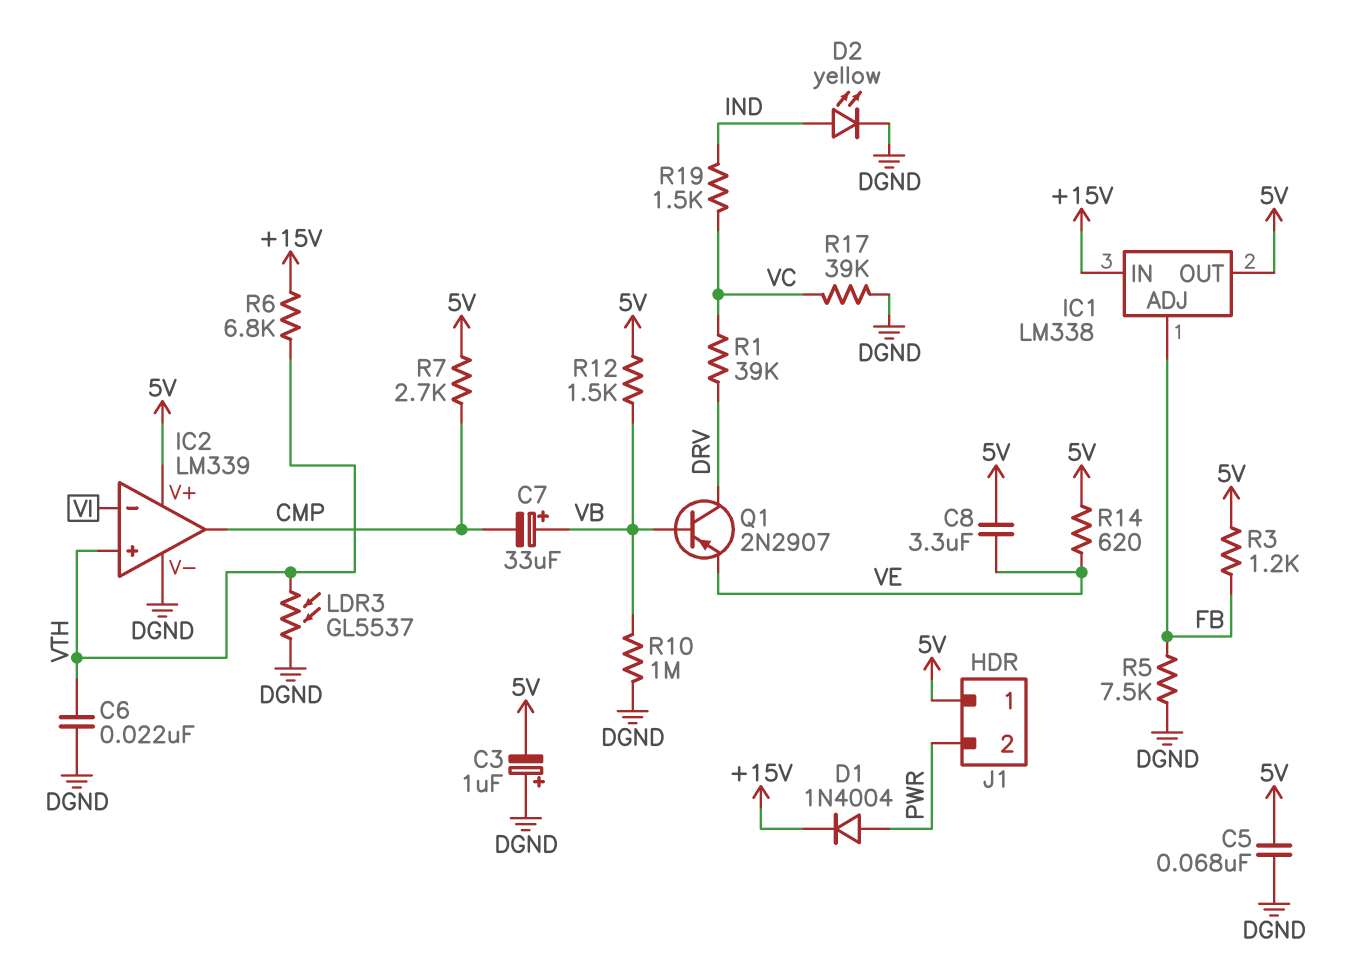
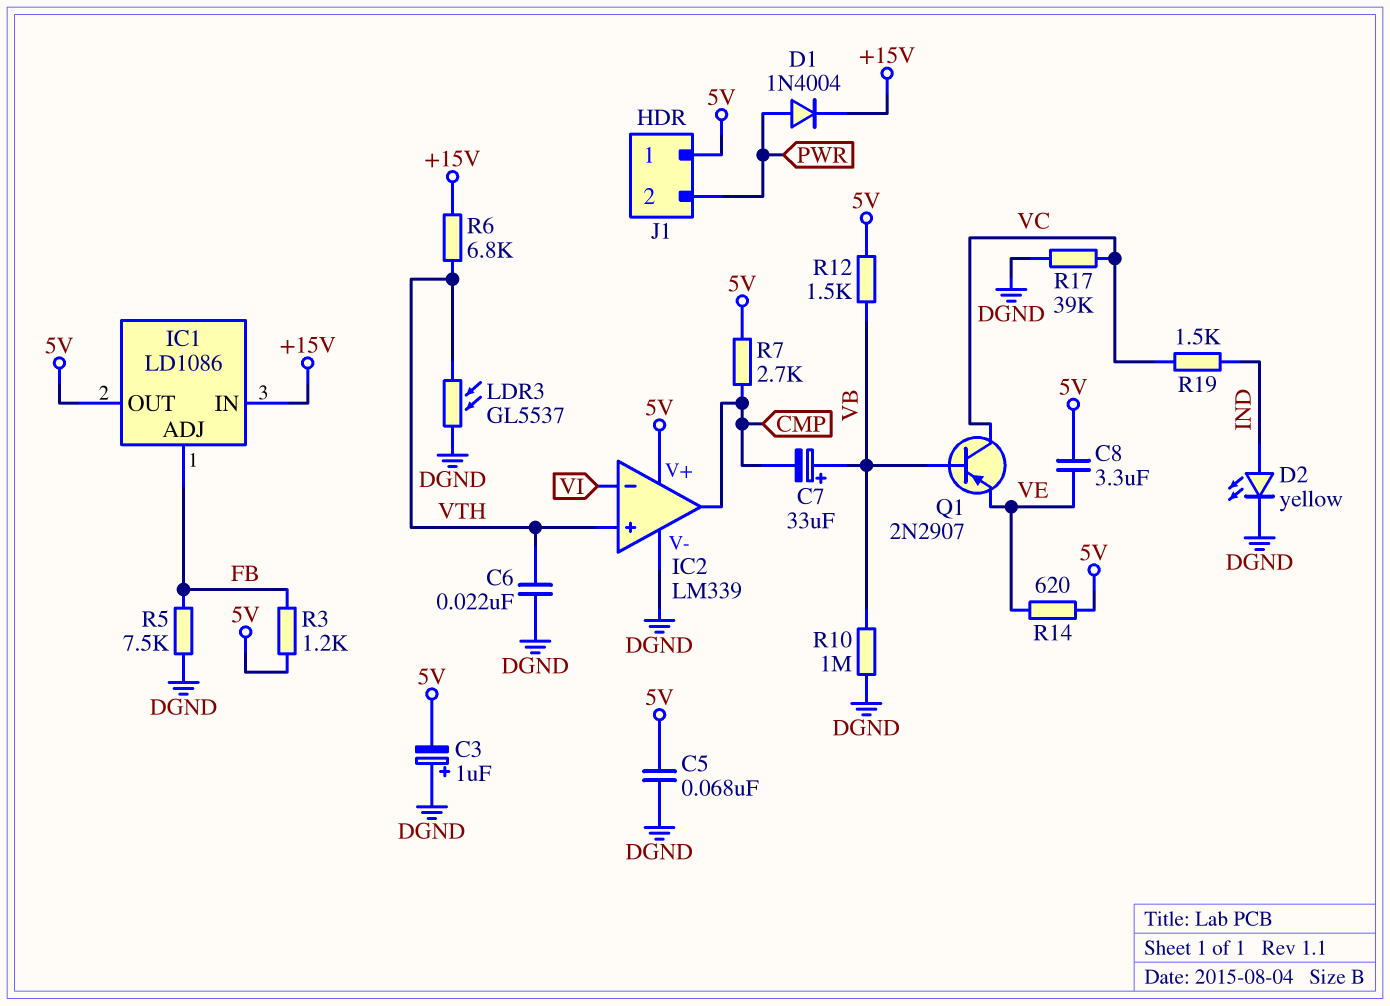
IC1: LM338 -> LD1086
Q1: PNP 2N2907 (B VB, C DRV, E VE) -> PNP 2N2907 (B VB, C VC, E VE)
R1: 39k (DRV, VC) -> none

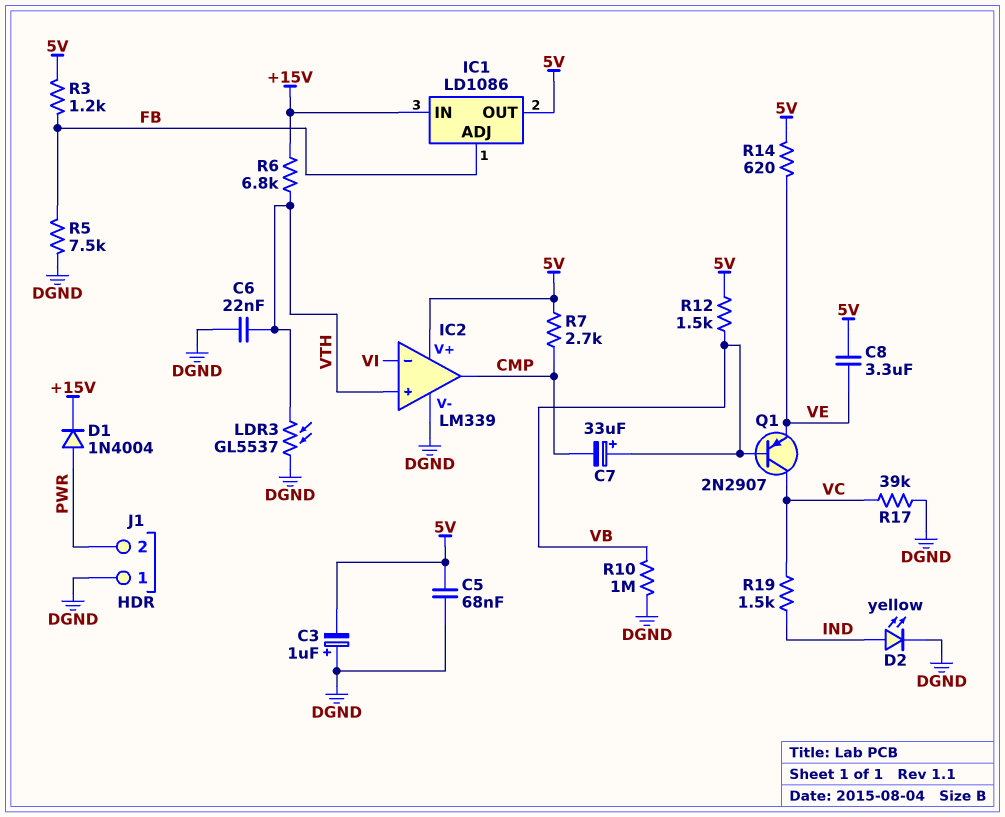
J1 pin 1: 5V -> DGND

